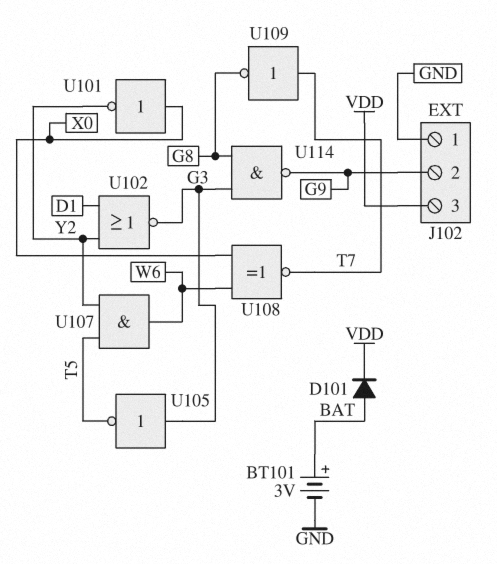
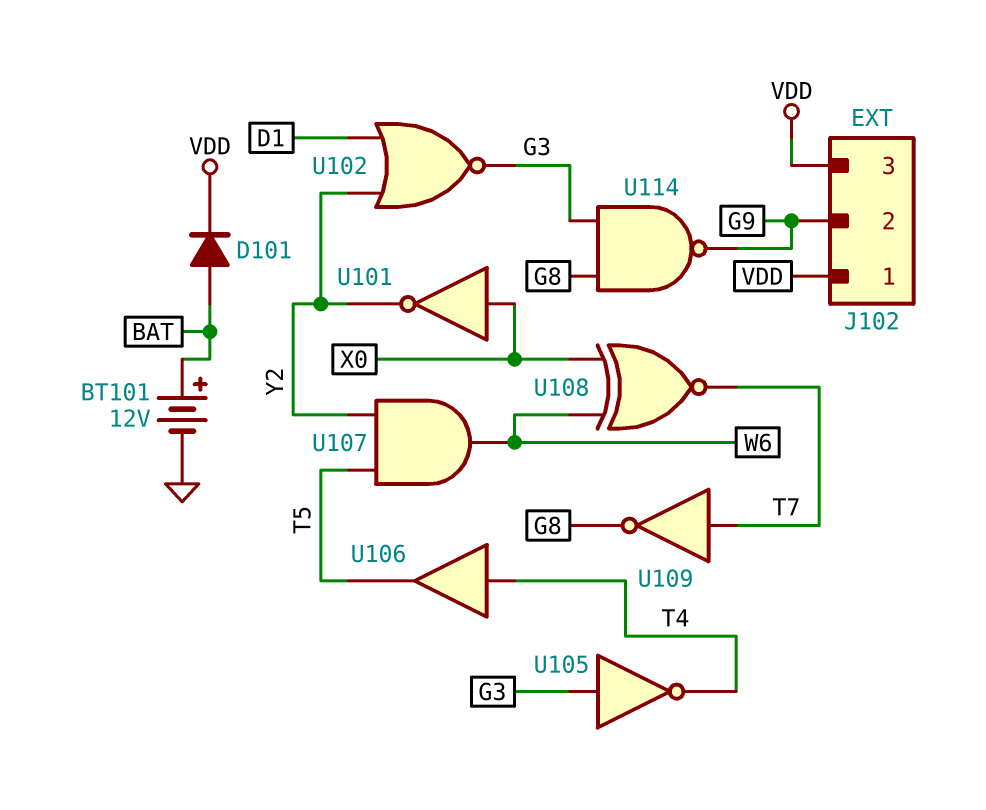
BT101: 3V (plus BAT, minus GND) -> 12V (plus BAT, minus GND)
J102 pin 1: GND -> VDD
U105: NOT (in G3, out T5) -> NOT (in G3, out T4)
U106: none -> buffer (in T4, out T5)

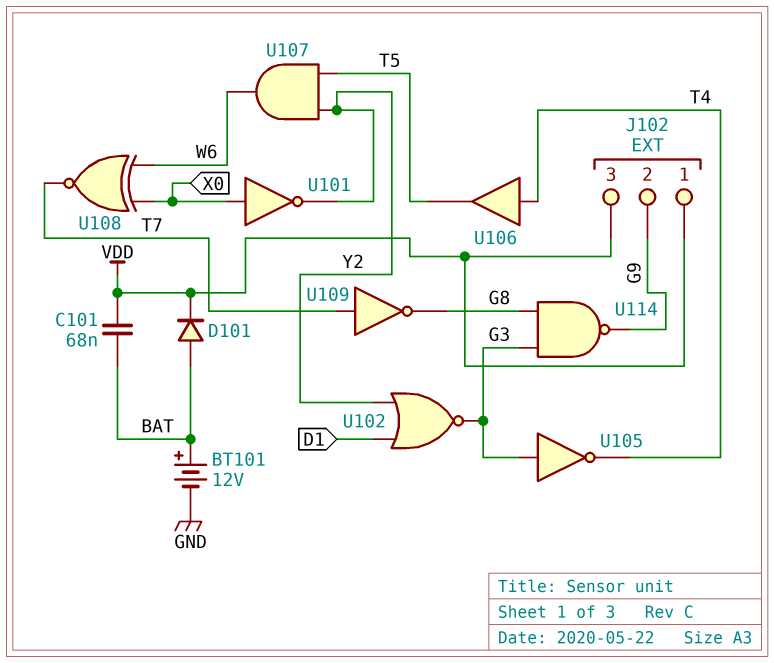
C101: none -> 68nF (BAT, VDD)

